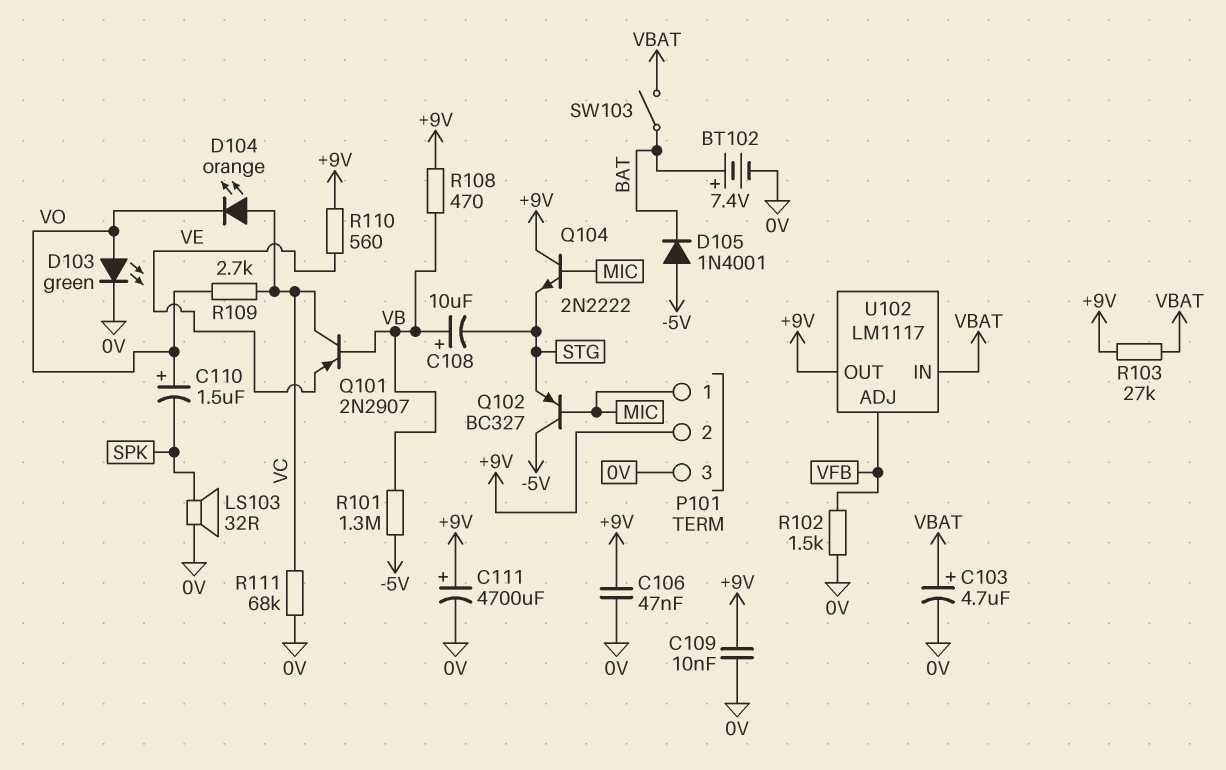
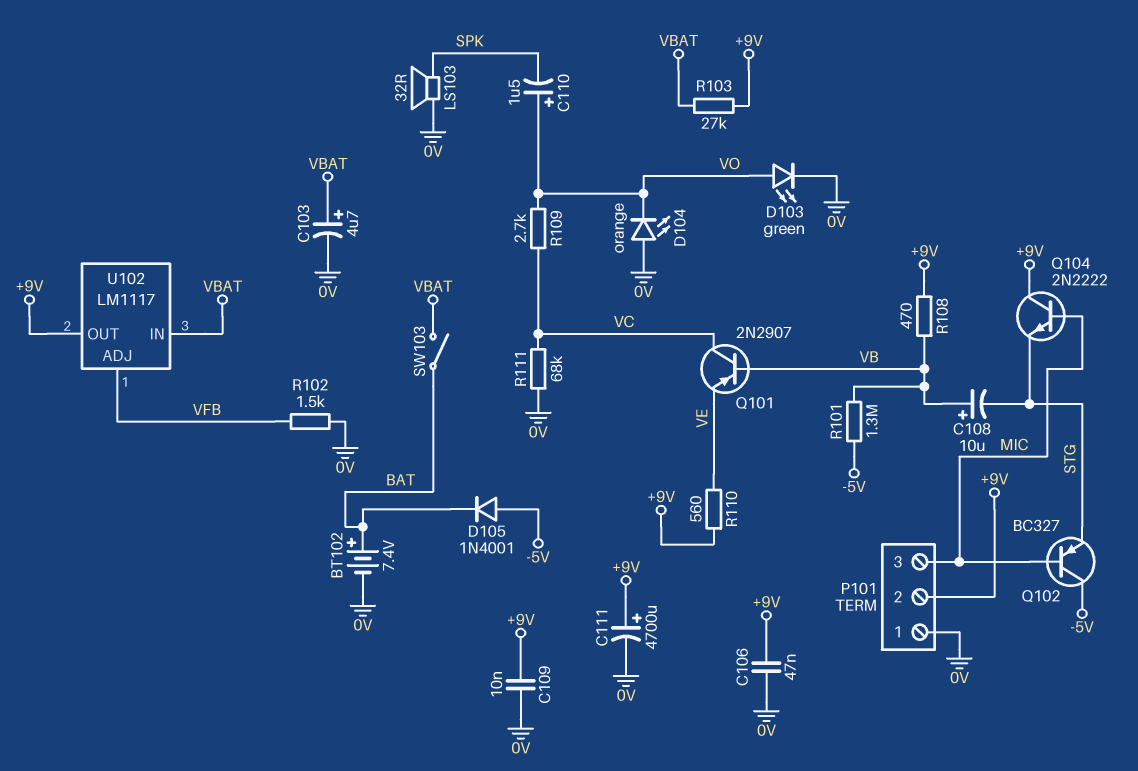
D104: LED orange (A VC, K VO) -> LED orange (A 0V, K VO)
P101 pin 1: MIC -> 0V
P101 pin 3: 0V -> MIC

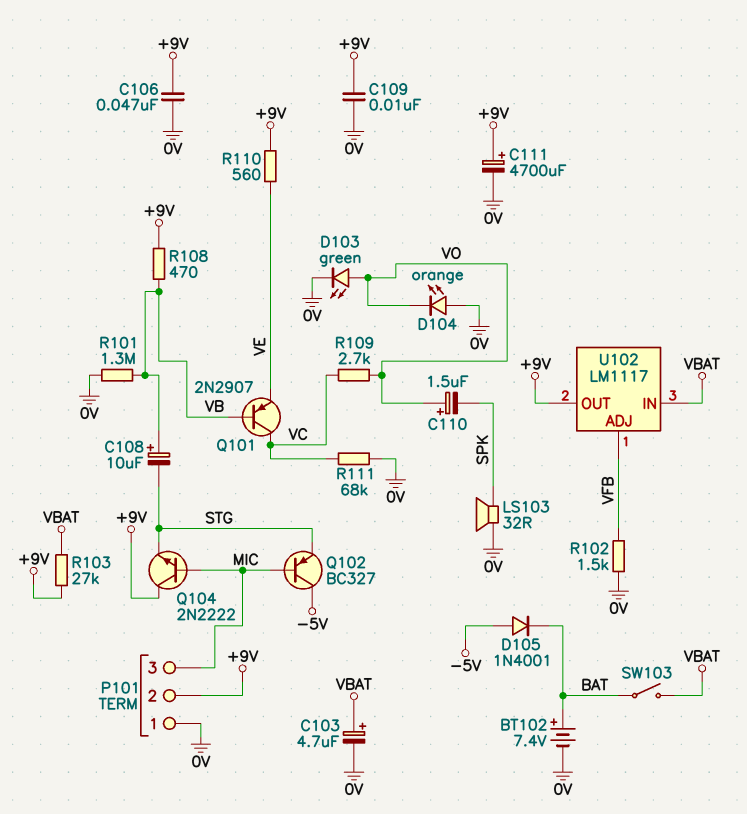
R101: 1.3M (-5V, VB) -> 1.3M (0V, VB)

